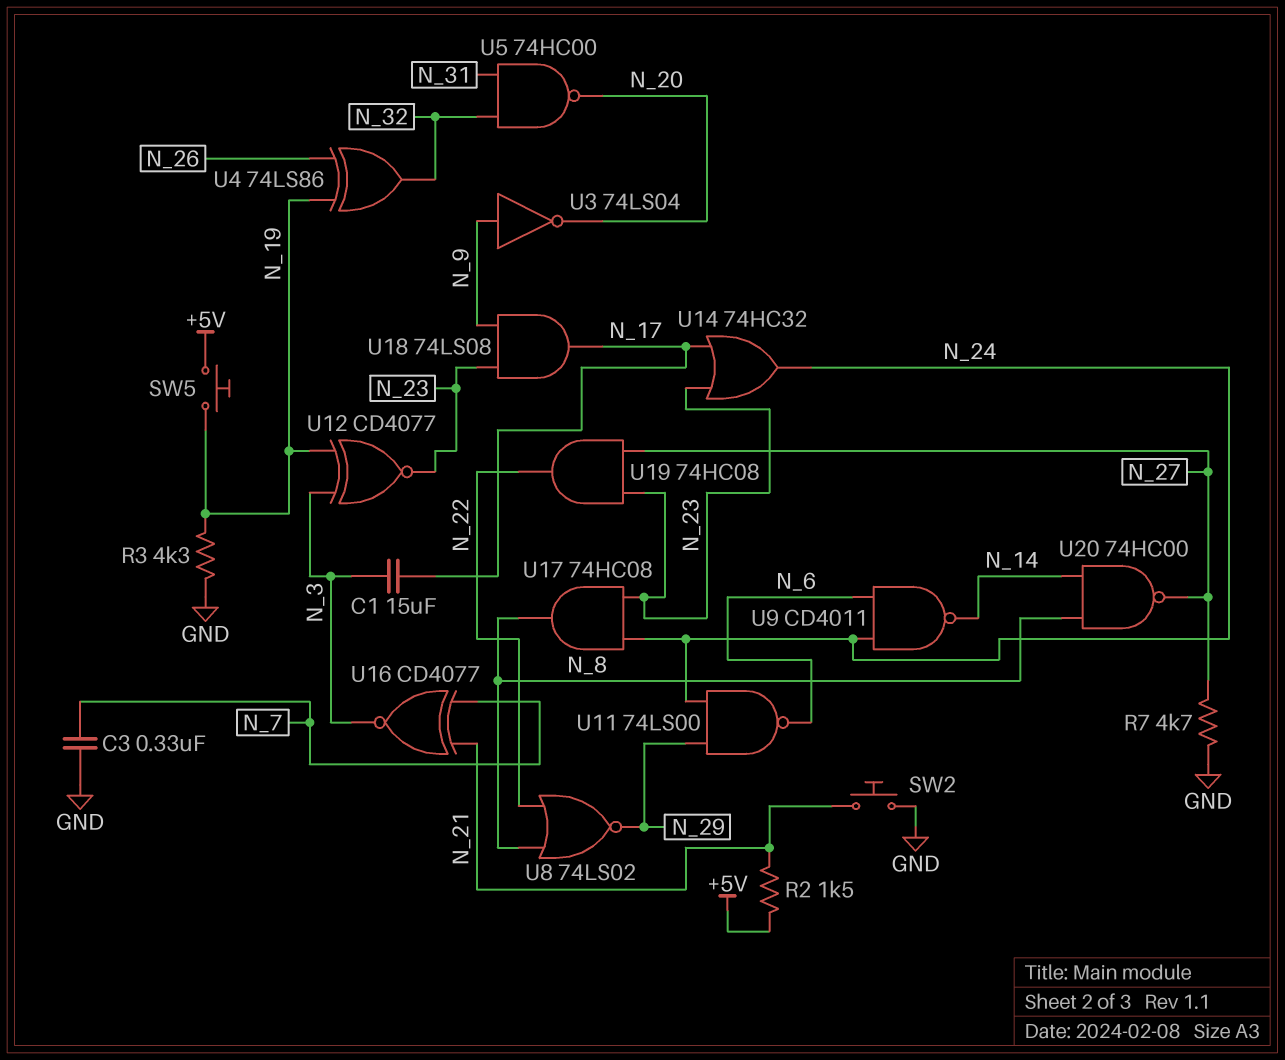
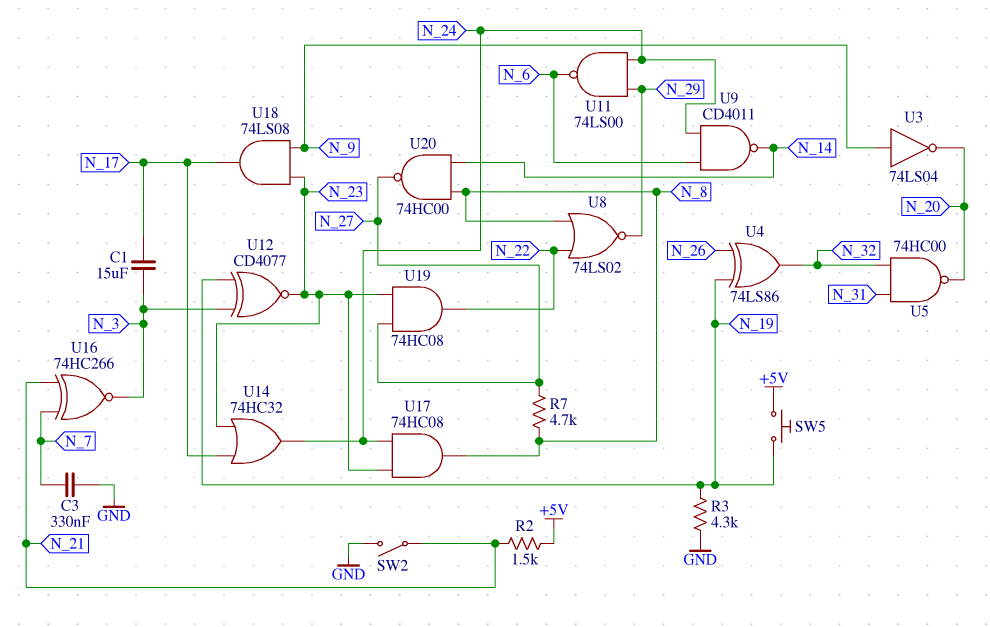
R7: 4.7k (GND, N_27) -> 4.7k (N_8, N_27)
SW2: button (GND, N_21) -> switch (GND, N_21)
U16: XNOR CD4077 (in N_7, in N_21, out N_3) -> XNOR 74HC266 (in N_7, in N_21, out N_3)

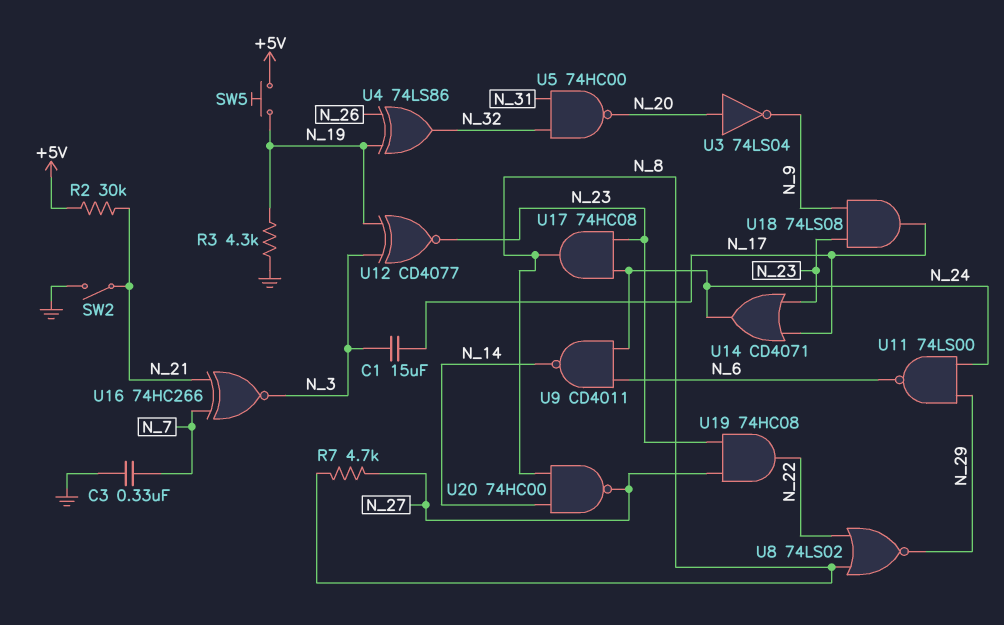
R2: 1.5k (+5V, N_21) -> 30k (+5V, N_21)
U3: NOT 74LS04 (in N_9, out N_20) -> NOT 74LS04 (in N_20, out N_9)
U14: OR 74HC32 (in N_17, in N_23, out N_24) -> OR CD4071 (in N_17, in N_23, out N_24)

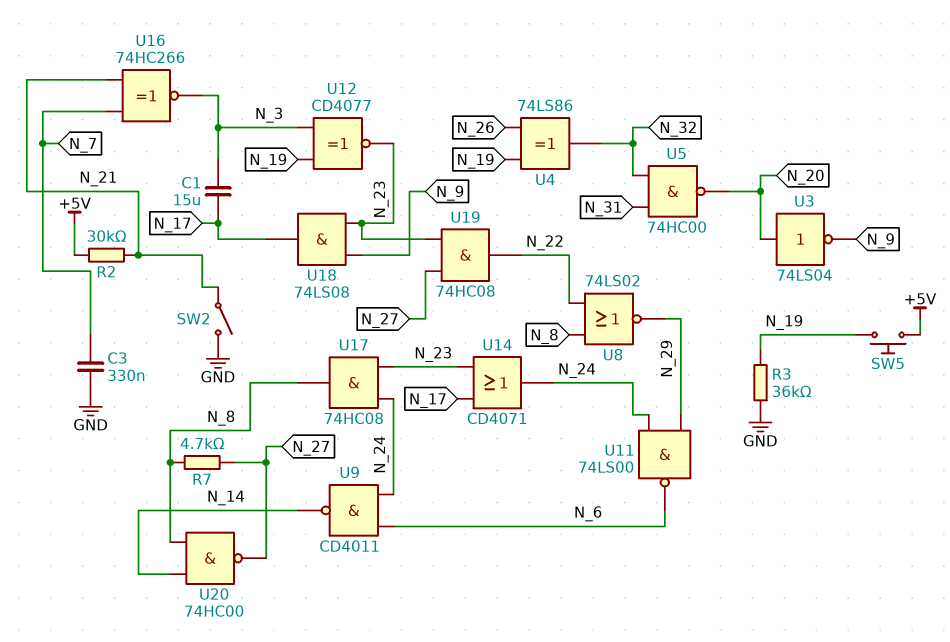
R3: 4.3k (GND, N_19) -> 36k (GND, N_19)

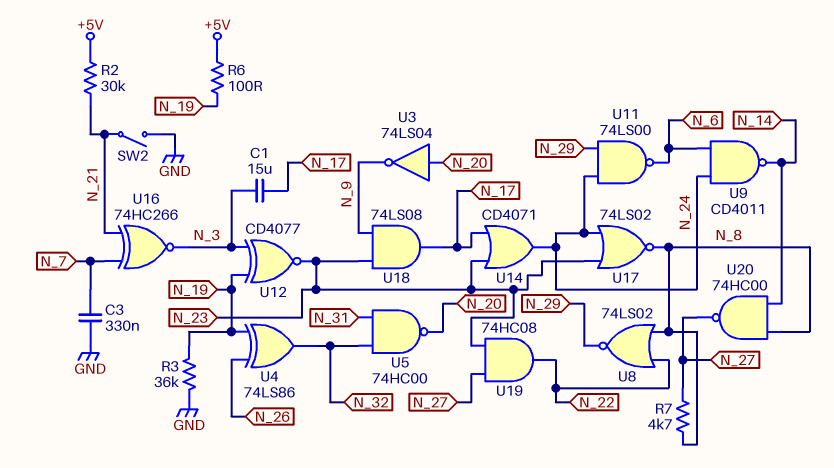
R6: none -> 100 (+5V, N_19)
SW5: button (+5V, N_19) -> none
U17: AND 74HC08 (in N_23, in N_24, out N_8) -> NOR 74LS02 (in N_23, in N_24, out N_8)

